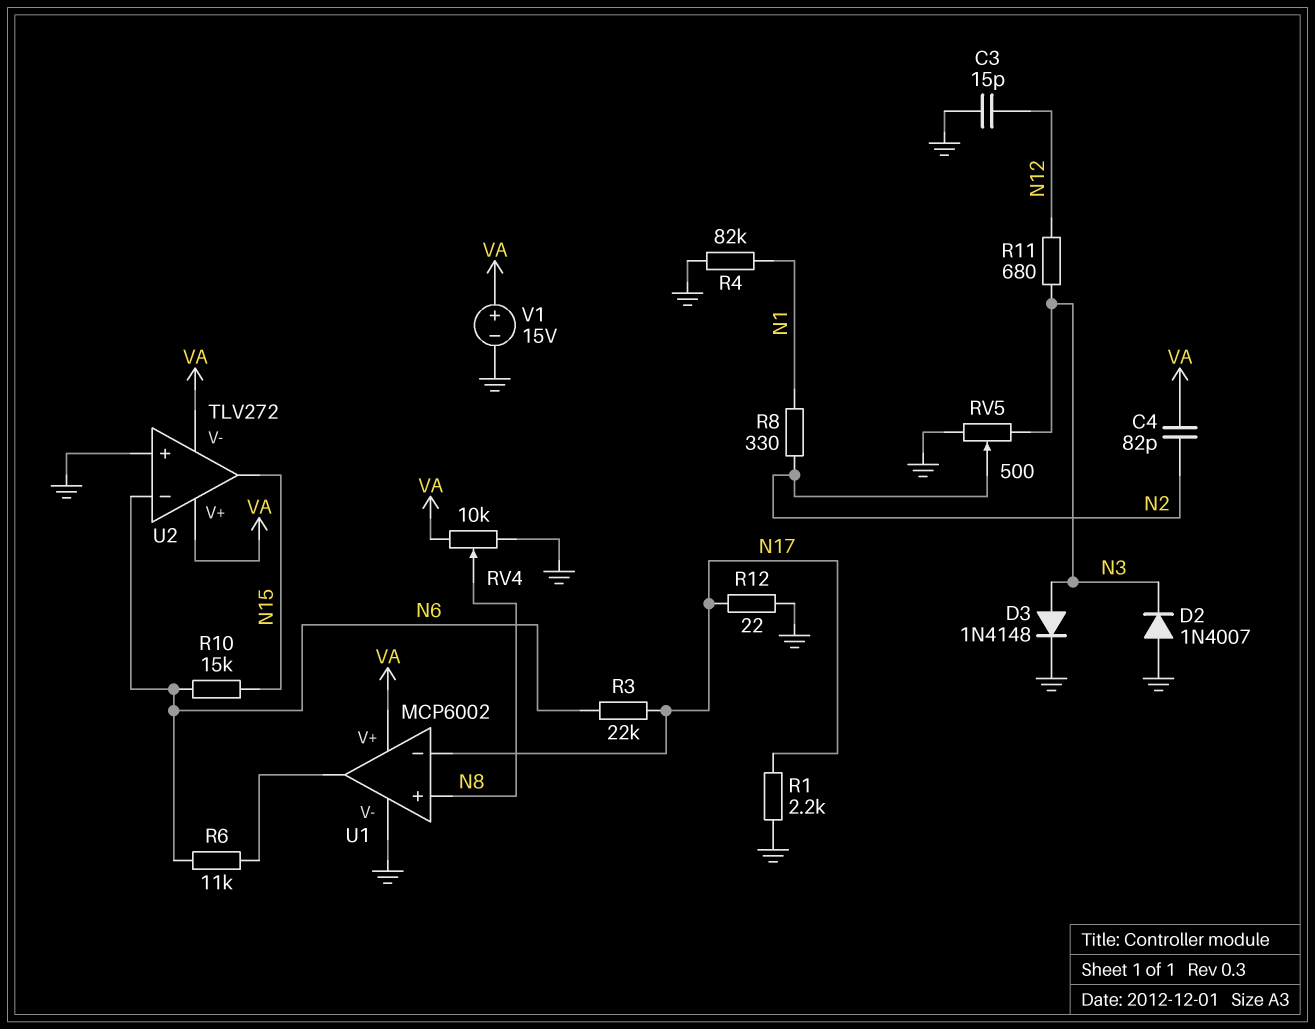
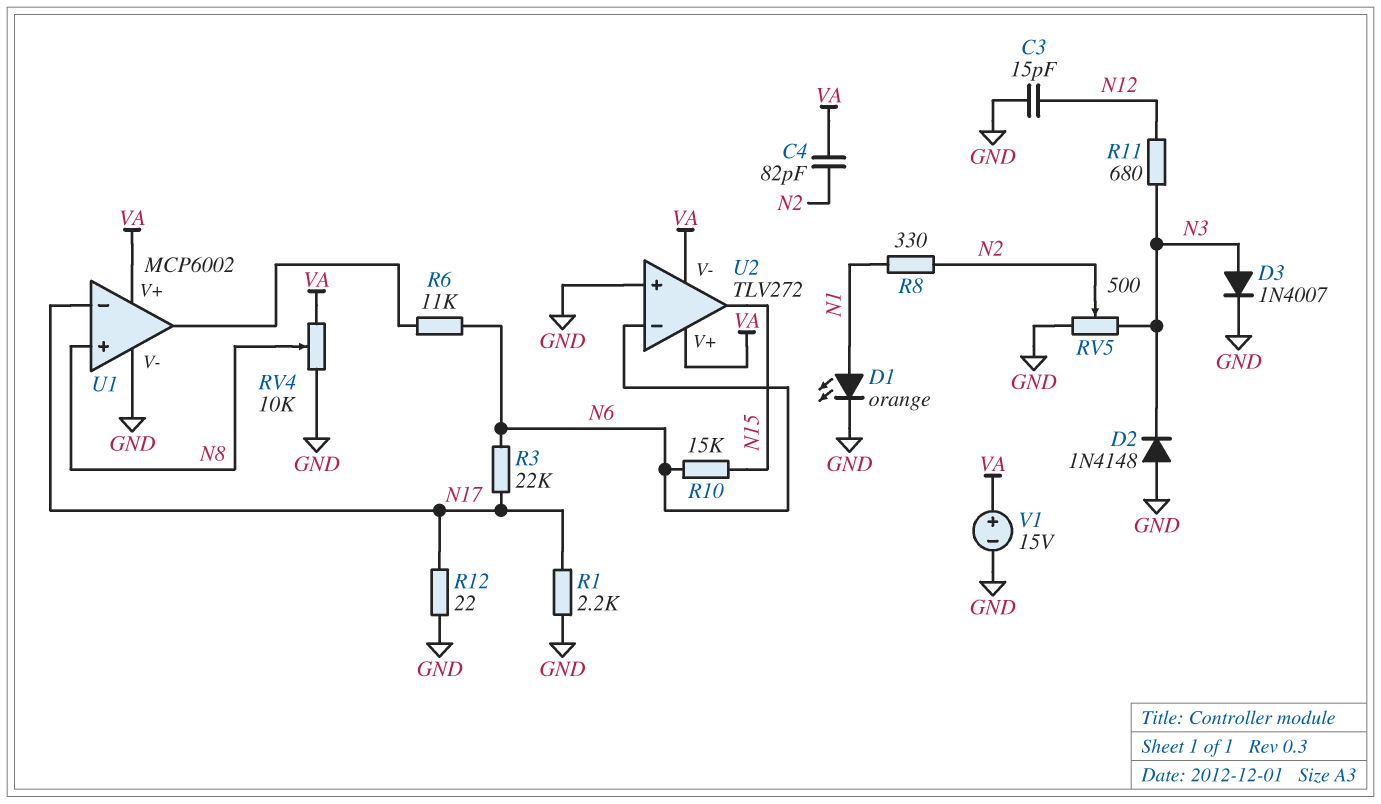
D1: none -> LED orange (A N1, K GND)
D2: diode 1N4007 (A GND, K N3) -> diode 1N4148 (A GND, K N3)
D3: diode 1N4148 (A N3, K GND) -> diode 1N4007 (A N3, K GND)
R4: 82k (GND, N1) -> none

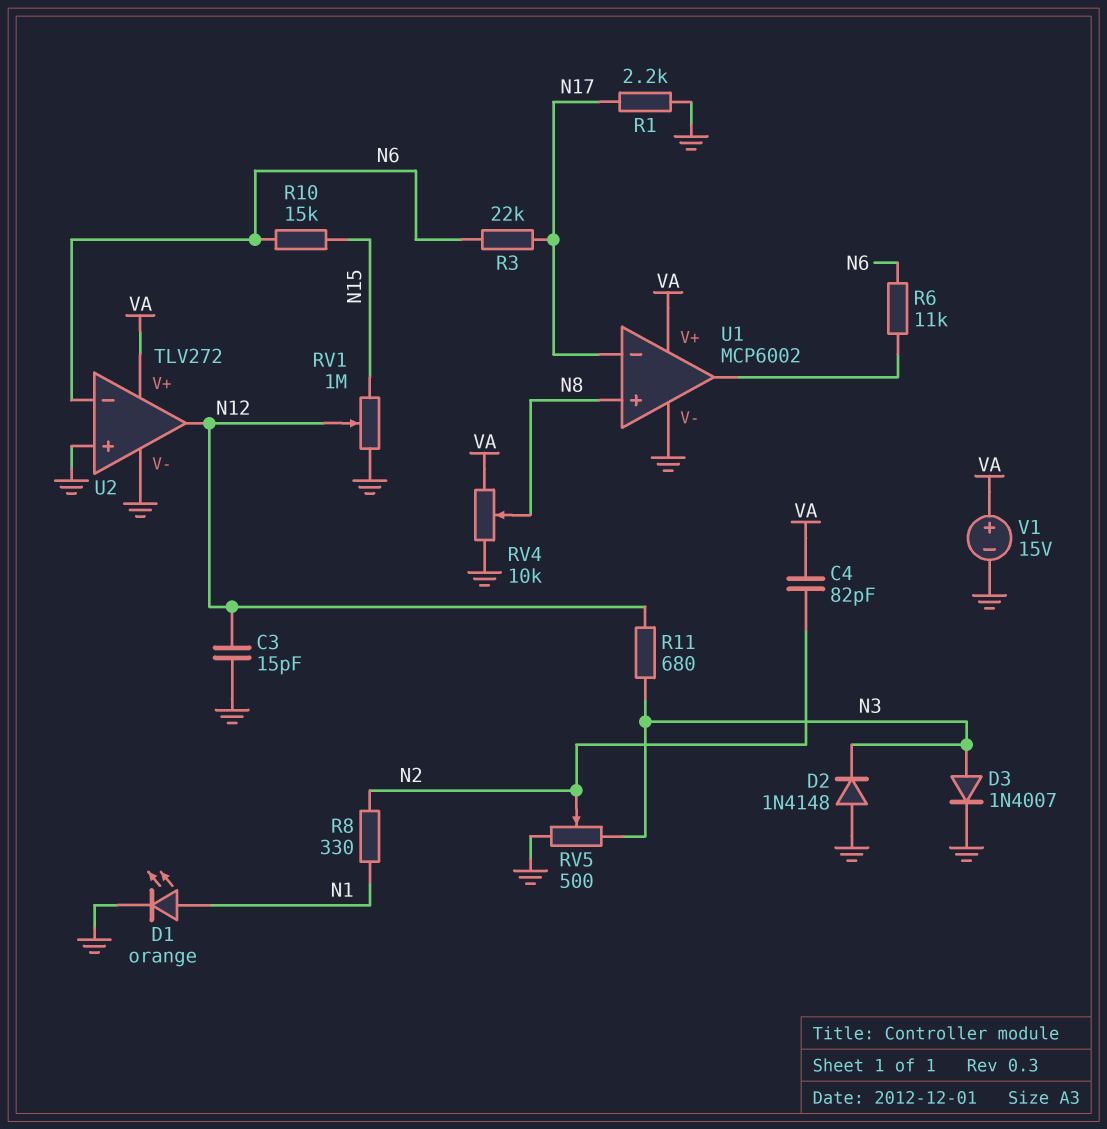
R12: 22 (GND, N17) -> none
RV1: none -> 1M (GND, N15, wiper N12)
U2 pin V-: VA -> GND
U2 pin out: N15 -> N12

